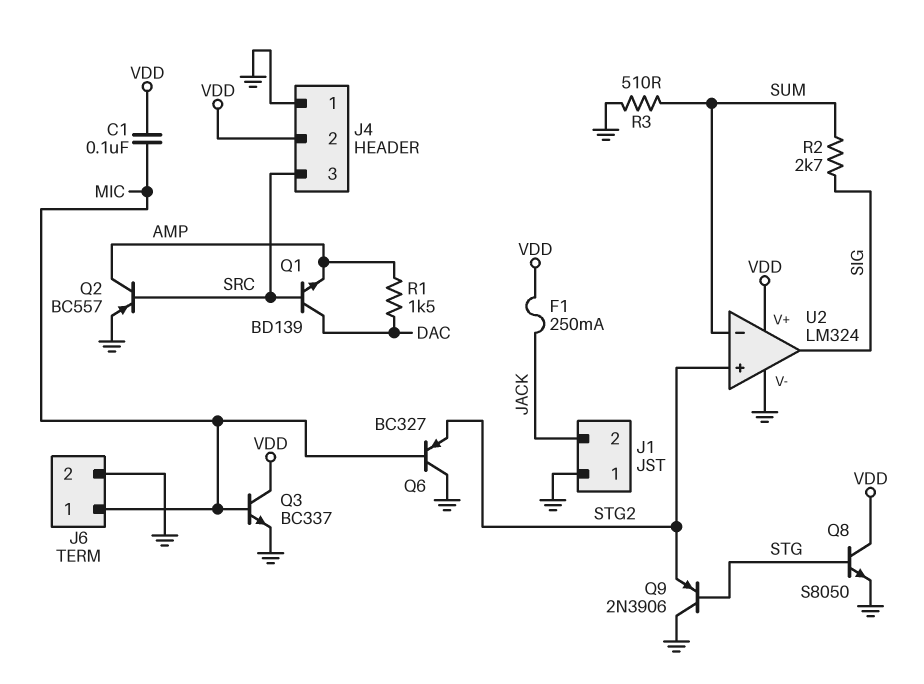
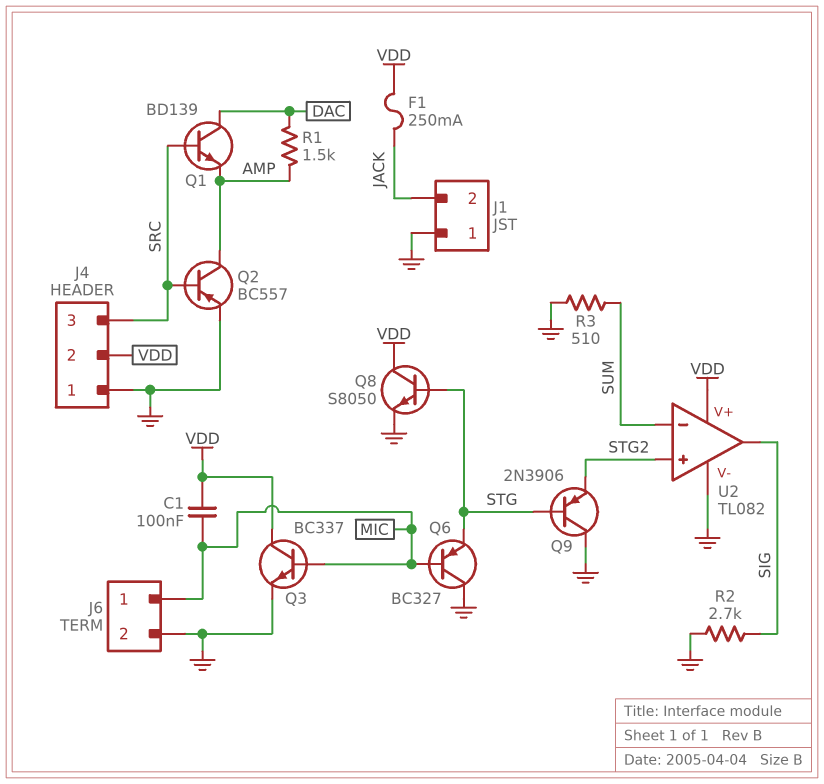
Q6: PNP BC327 (B MIC, C GND, E STG2) -> PNP BC327 (B MIC, C GND, E STG)
R2: 2.7k (SIG, SUM) -> 2.7k (GND, SIG)
U2: LM324 -> TL082

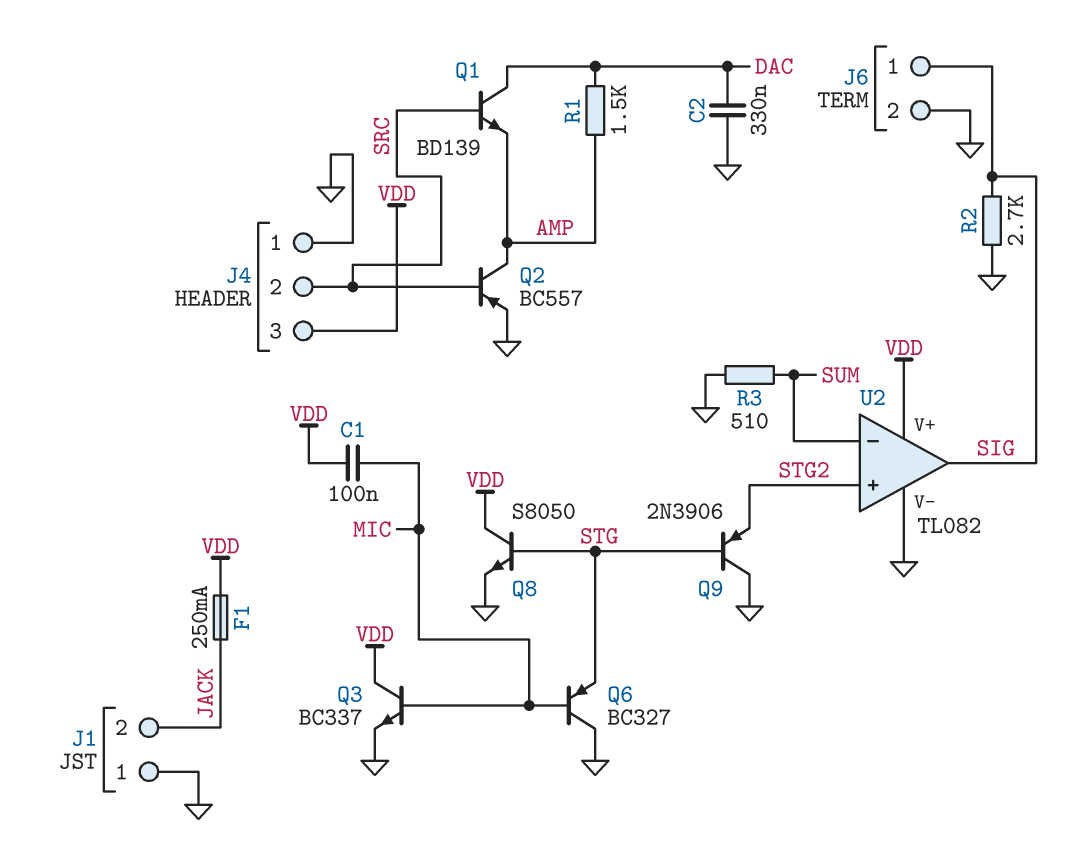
C2: none -> 330nF (DAC, GND)
J4 pin 2: VDD -> SRC
J4 pin 3: SRC -> VDD
J6 pin 1: MIC -> SIG

